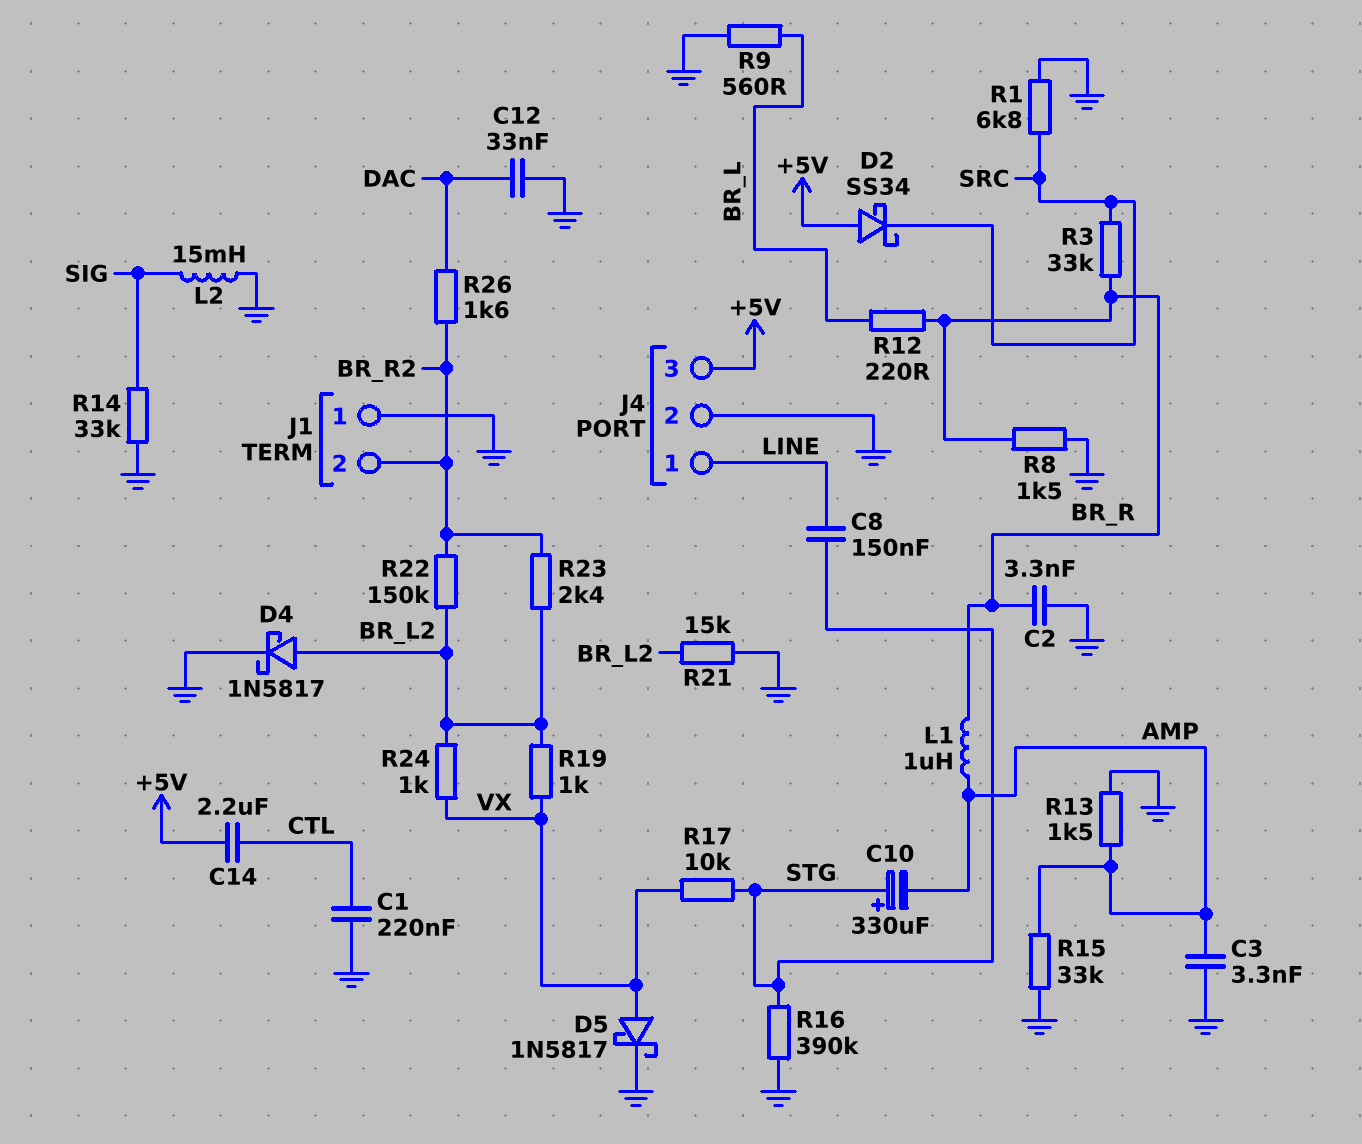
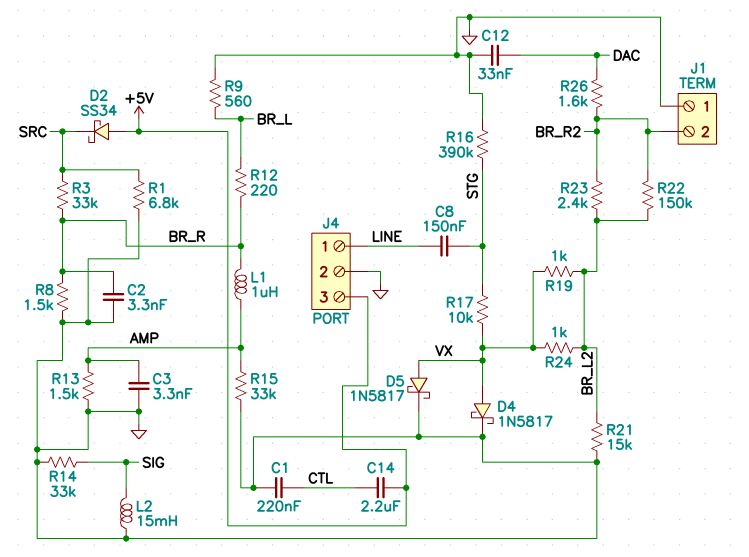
C10: 330uF (plus STG, minus AMP) -> none
D4: schottky 1N5817 (A BR_L2, K GND) -> schottky 1N5817 (A VX, K GND)

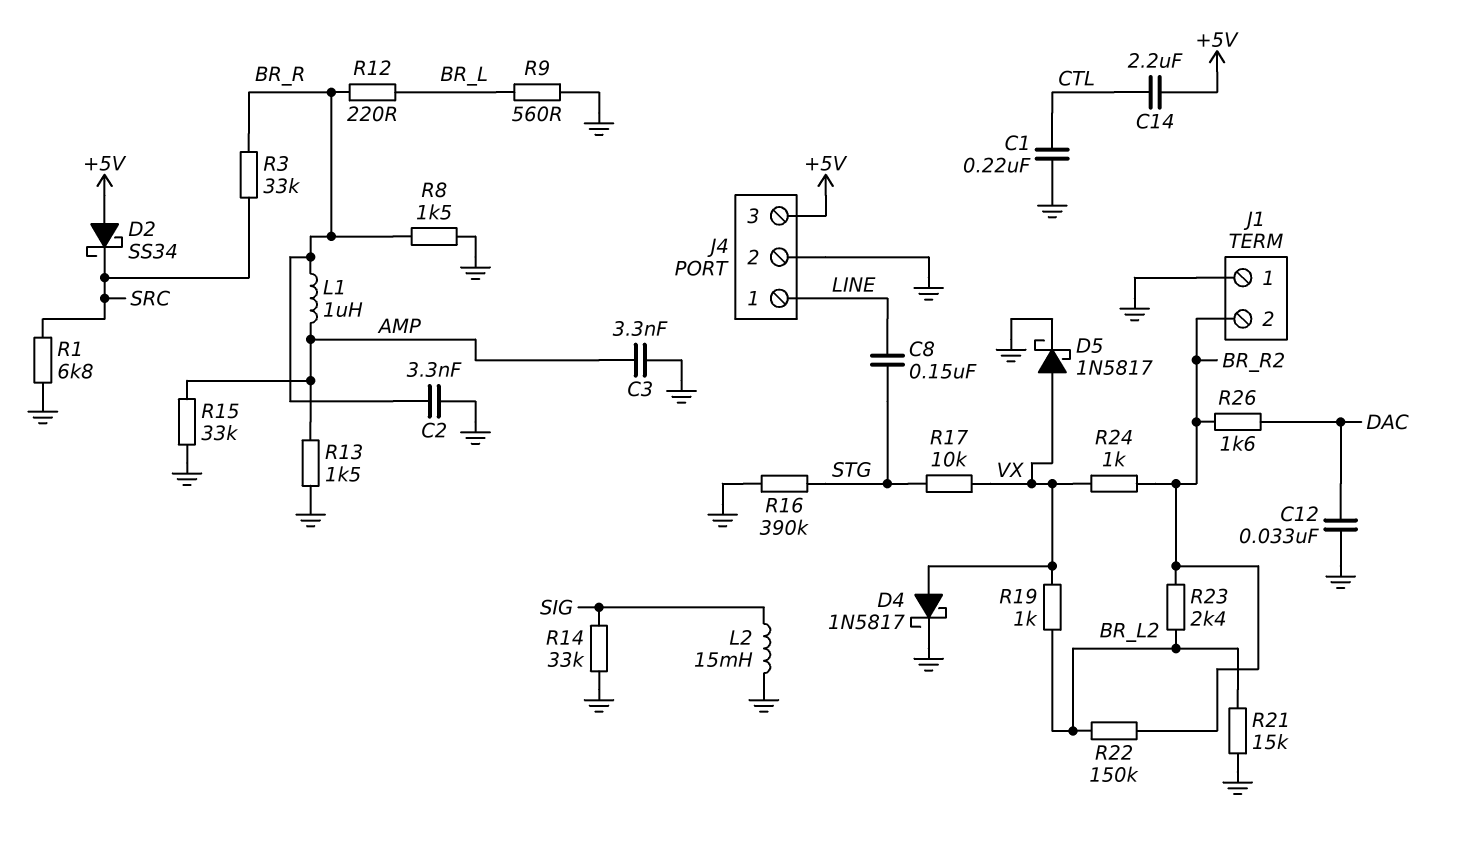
R24: 1k (BR_L2, VX) -> 1k (BR_R2, VX)

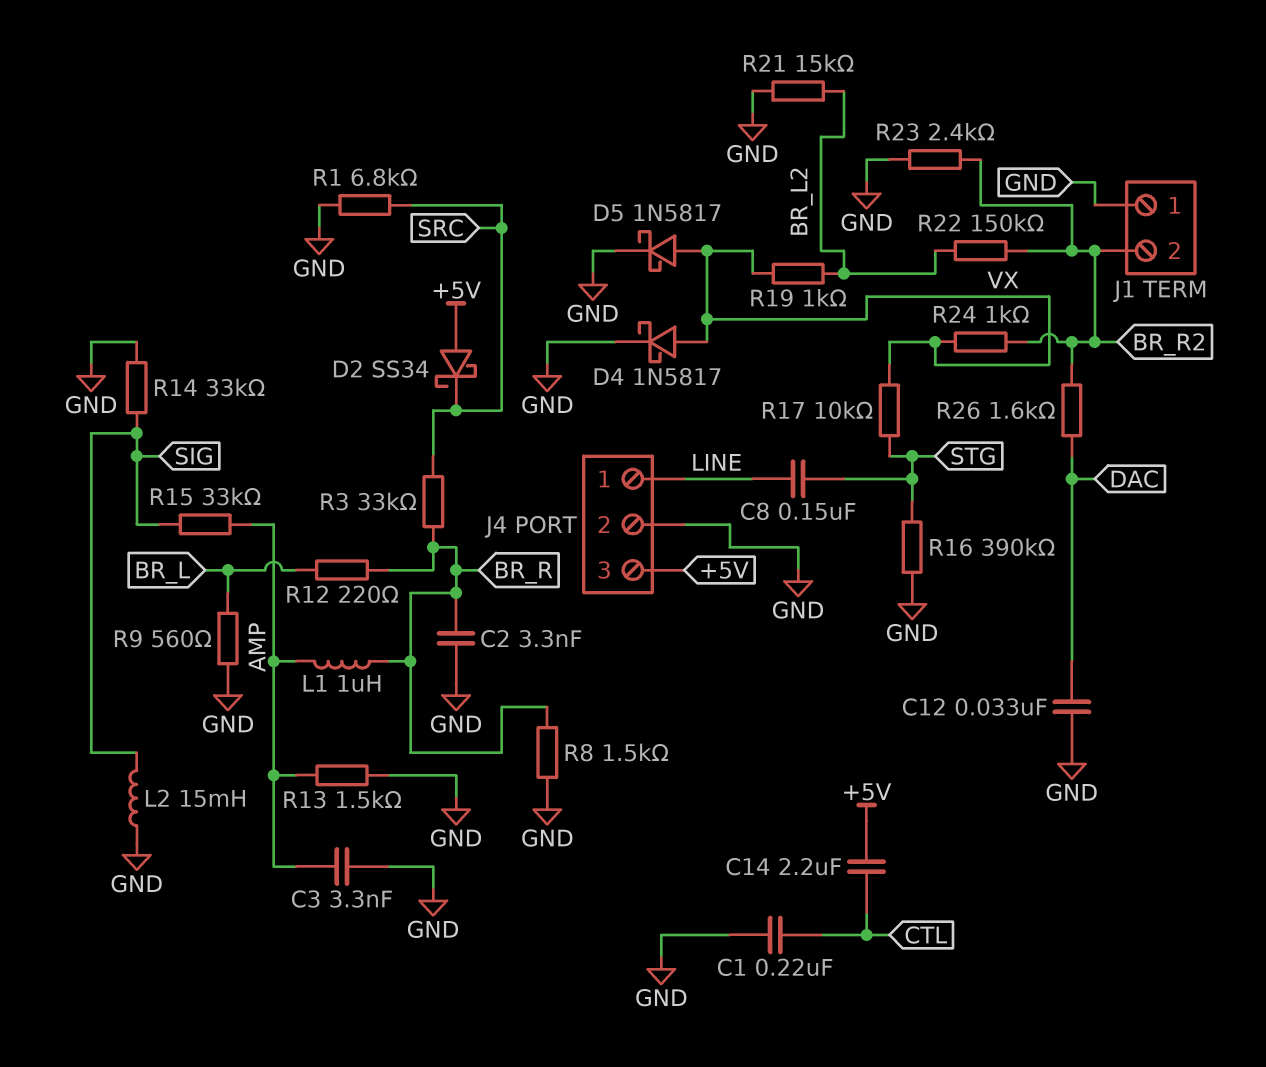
R15: 33k (AMP, GND) -> 33k (AMP, SIG)
R23: 2.4k (BR_L2, BR_R2) -> 2.4k (BR_R2, GND)

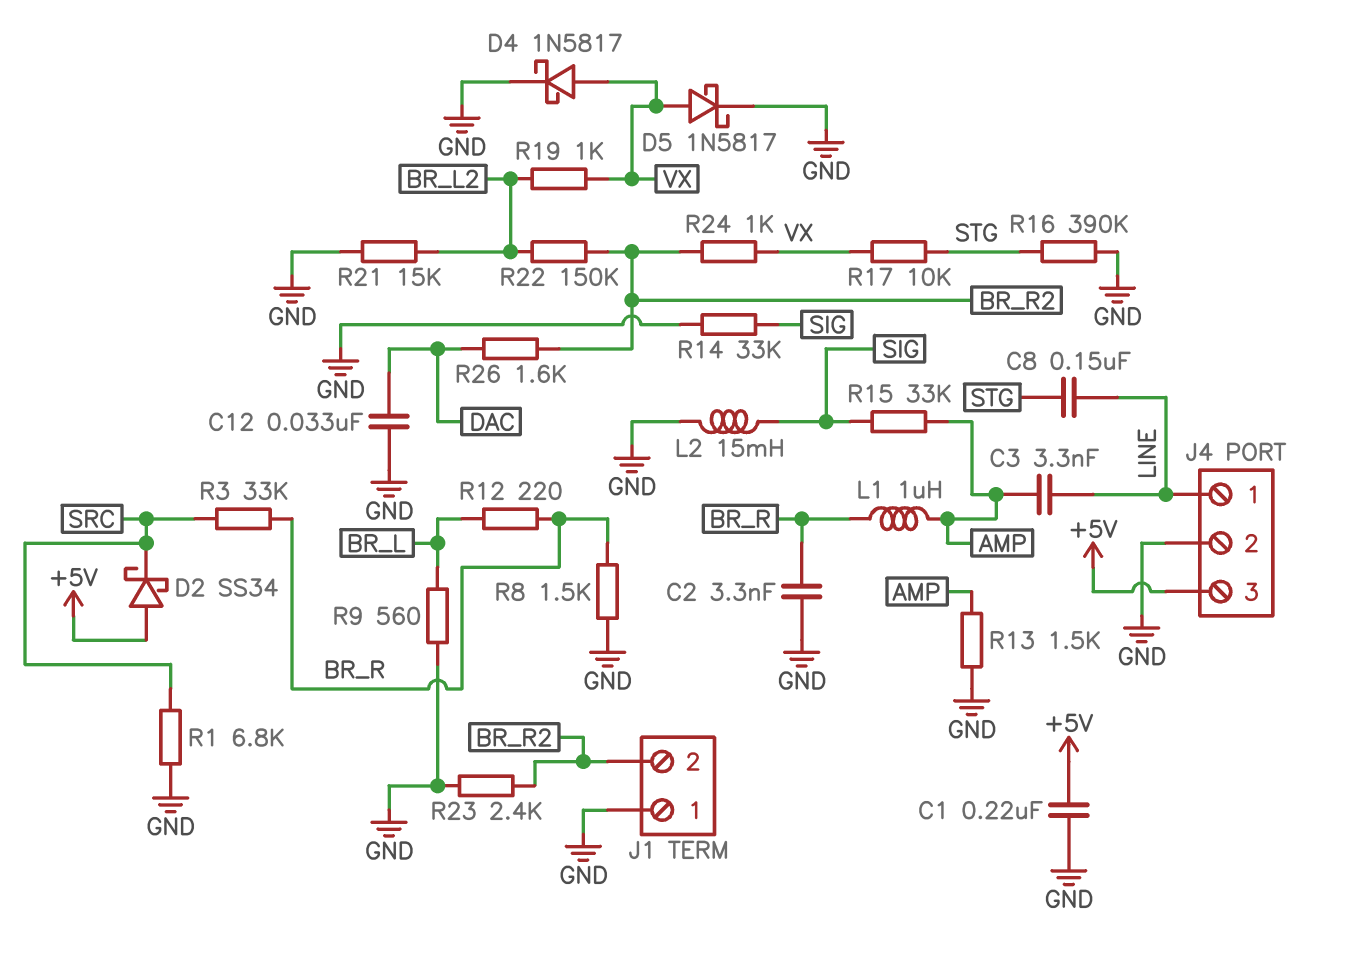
C1: 220nF (CTL, GND) -> 220nF (+5V, GND)
C3: 3.3nF (AMP, GND) -> 3.3nF (AMP, LINE)
C14: 2.2uF (+5V, CTL) -> none

